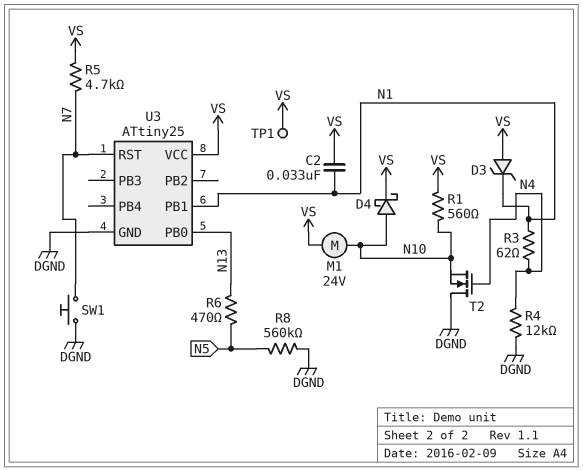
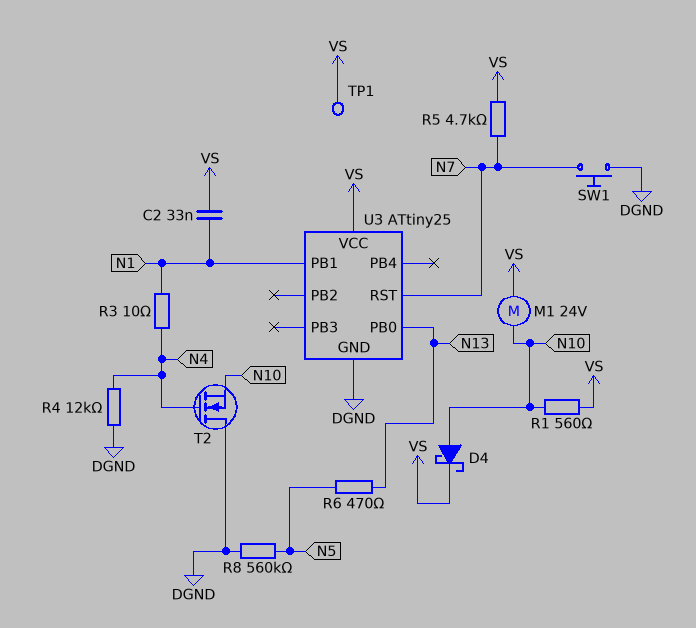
D3: zener (A VS, K N1) -> none
R3: 62 (N1, N4) -> 10 (N1, N4)

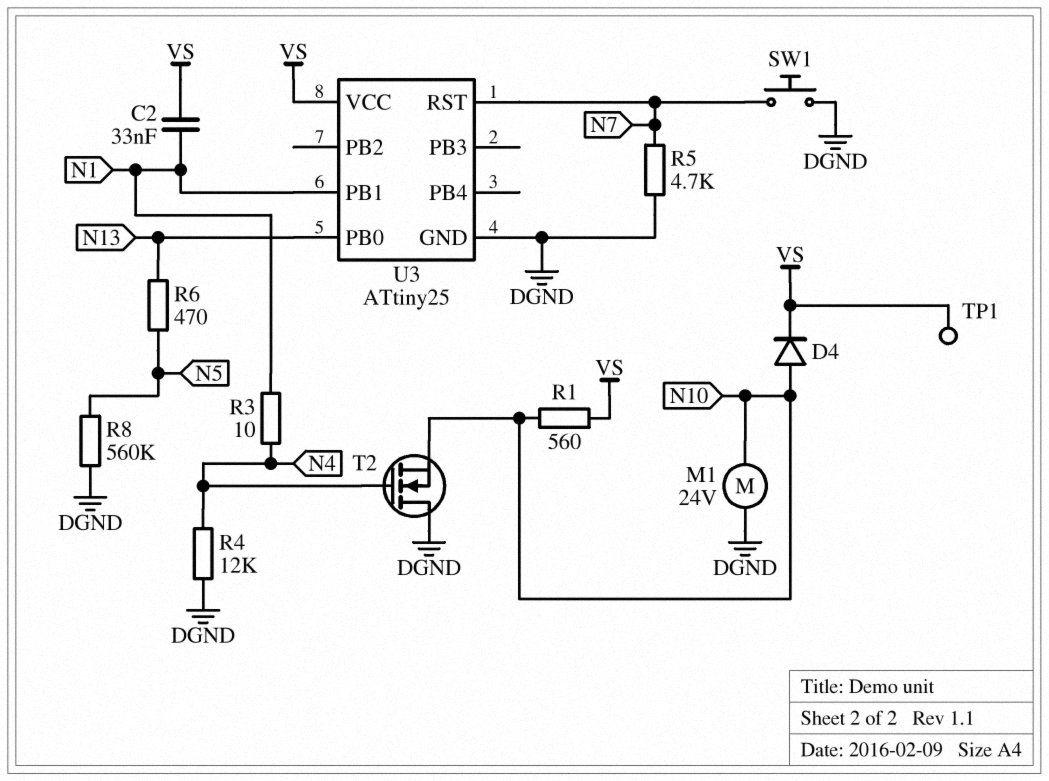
D4: schottky (A N10, K VS) -> diode (A N10, K VS)
M1: motor 24V (N10, VS) -> motor 24V (DGND, N10)
R5: 4.7k (N7, VS) -> 4.7k (DGND, N7)

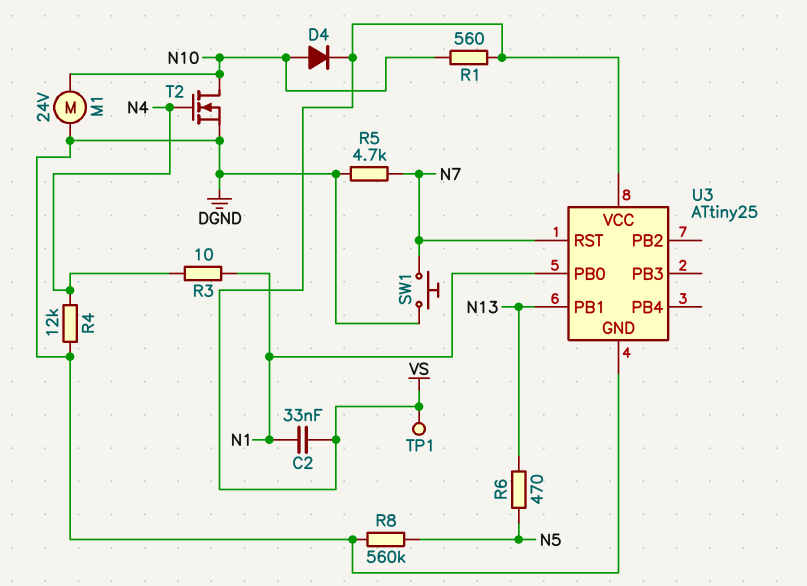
T2: NMOS (G N4, D DGND, S N10) -> NMOS (G N4, D N10, S DGND)
U3 pin PB0: N13 -> N1
U3 pin PB1: N1 -> N13

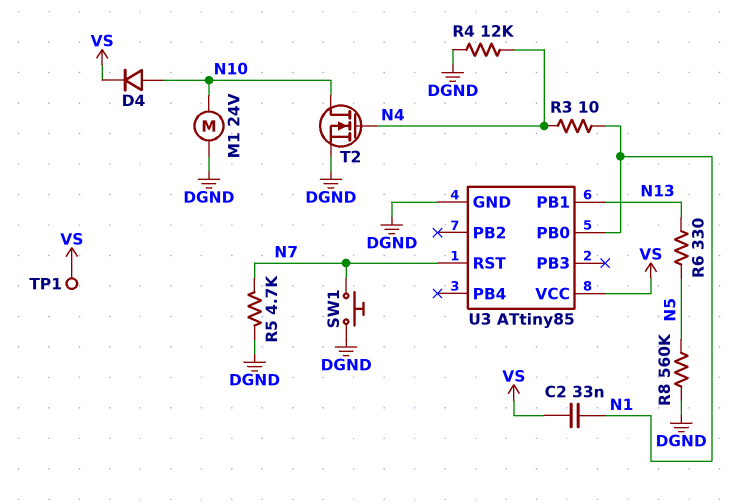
R1: 560 (N10, VS) -> none
R6: 470 (N5, N13) -> 330 (N5, N13)
U3: ATtiny25 -> ATtiny85

